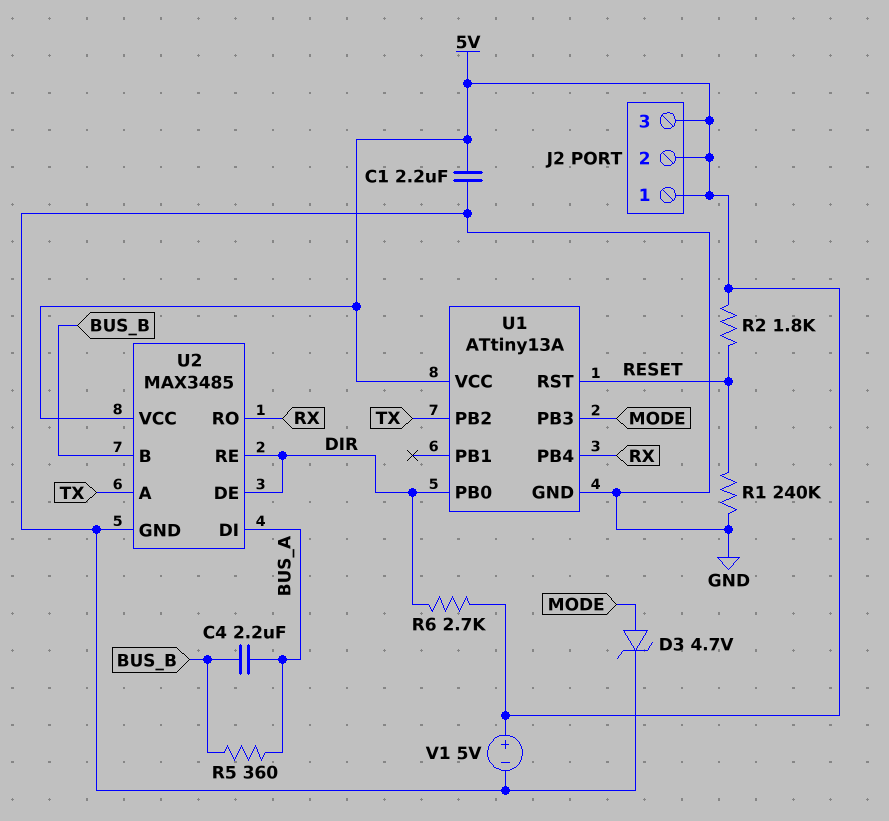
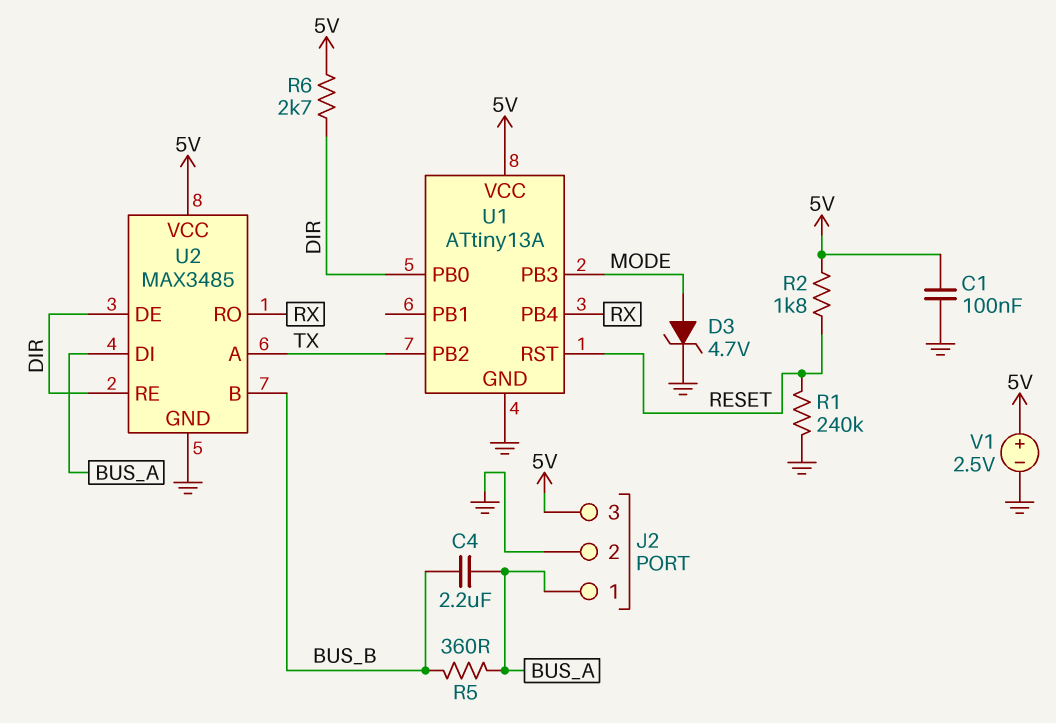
C1: 2.2uF (5V, GND) -> 100nF (5V, GND)
J2 pin 1: 5V -> BUS_A
J2 pin 2: 5V -> GND
V1: 5V (plus 5V, minus GND) -> 2.5V (plus 5V, minus GND)

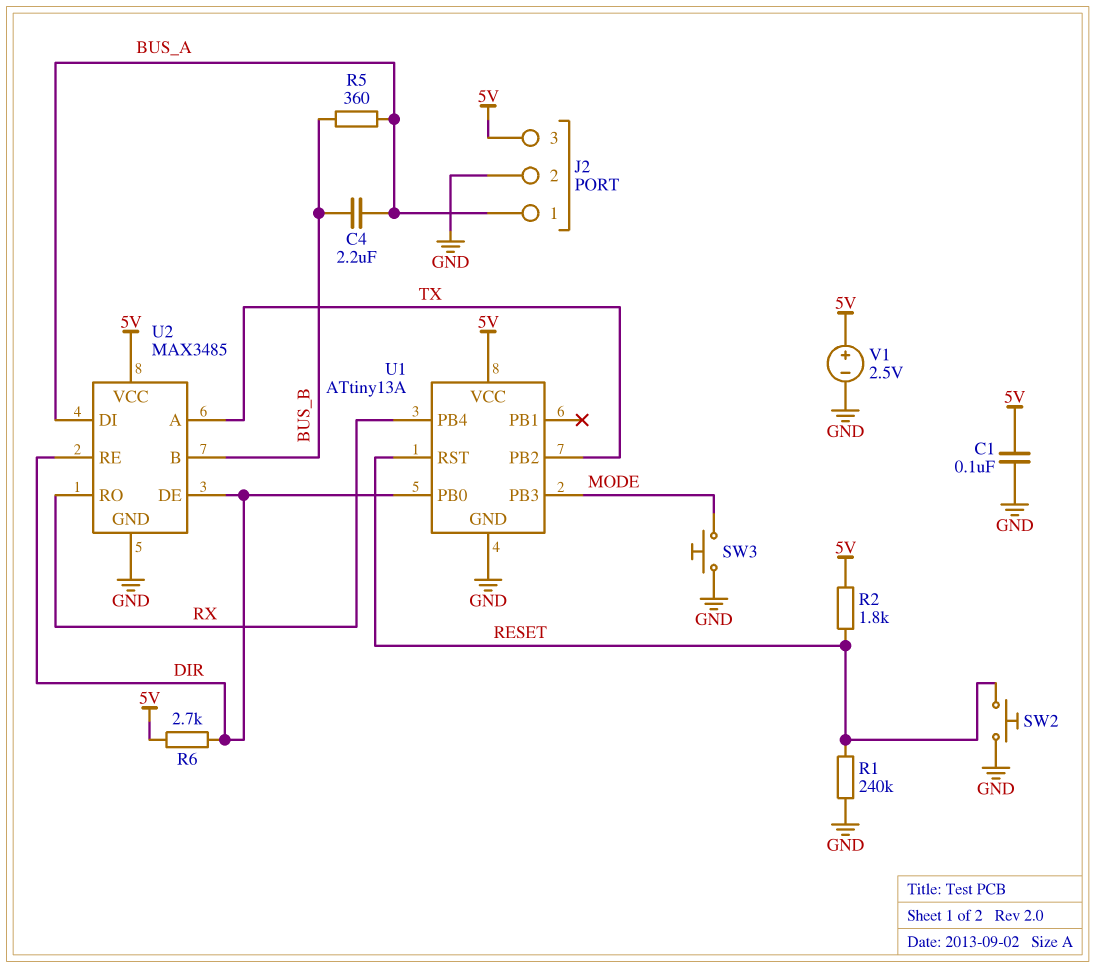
D3: zener 4.7V (A MODE, K GND) -> none
SW2: none -> button (GND, RESET)
SW3: none -> button (GND, MODE)

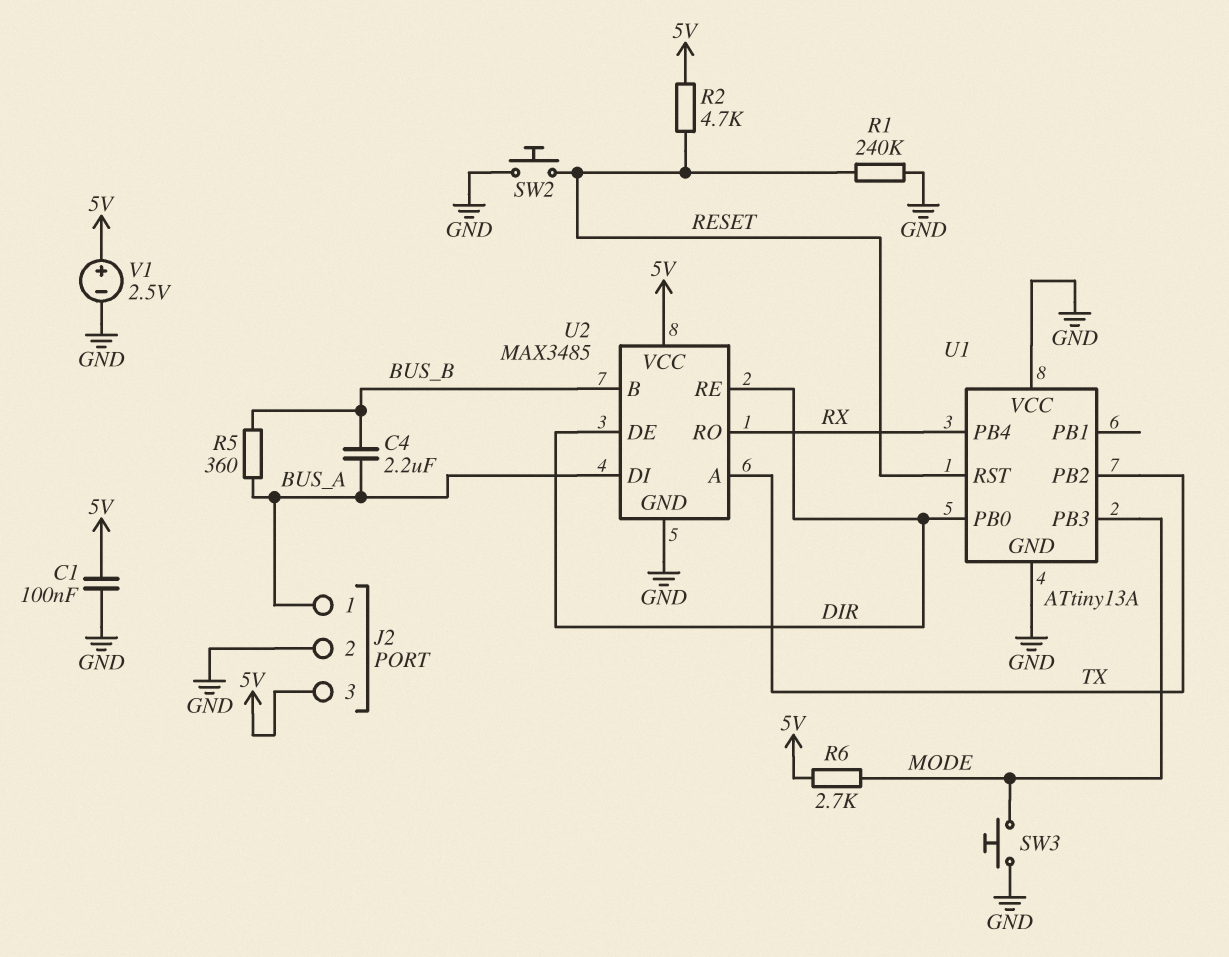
R2: 1.8k (5V, RESET) -> 4.7k (5V, RESET)
R6: 2.7k (5V, DIR) -> 2.7k (5V, MODE)
U1 pin VCC: 5V -> GND

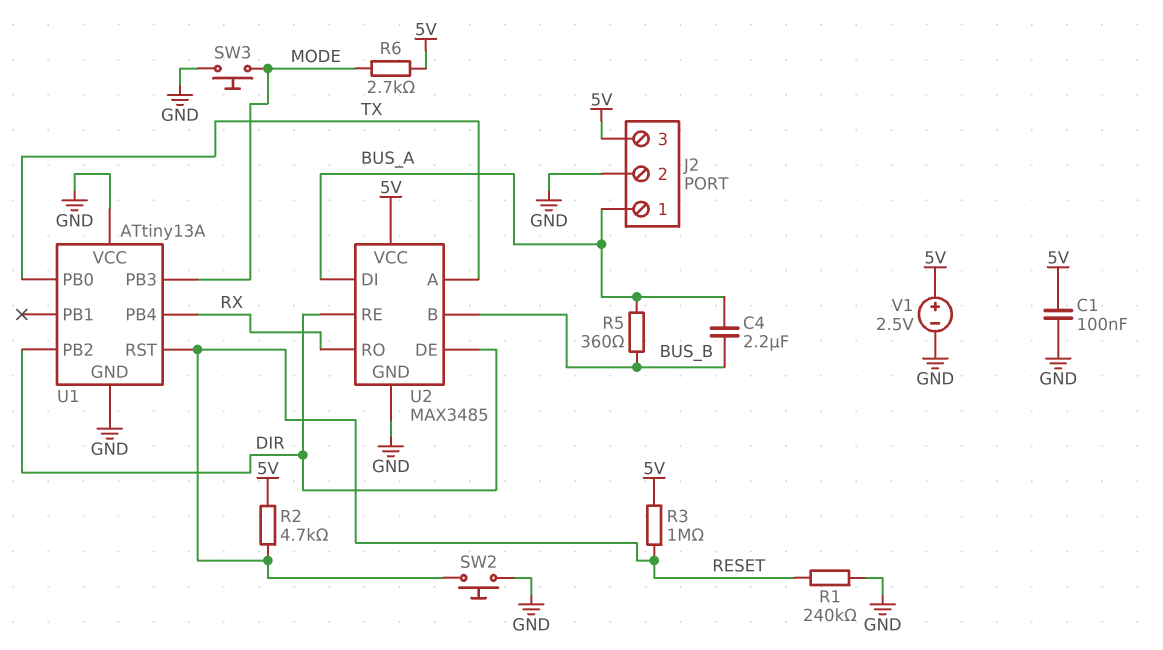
R3: none -> 1M (5V, RESET)
U1 pin PB0: DIR -> TX
U1 pin PB2: TX -> DIR

